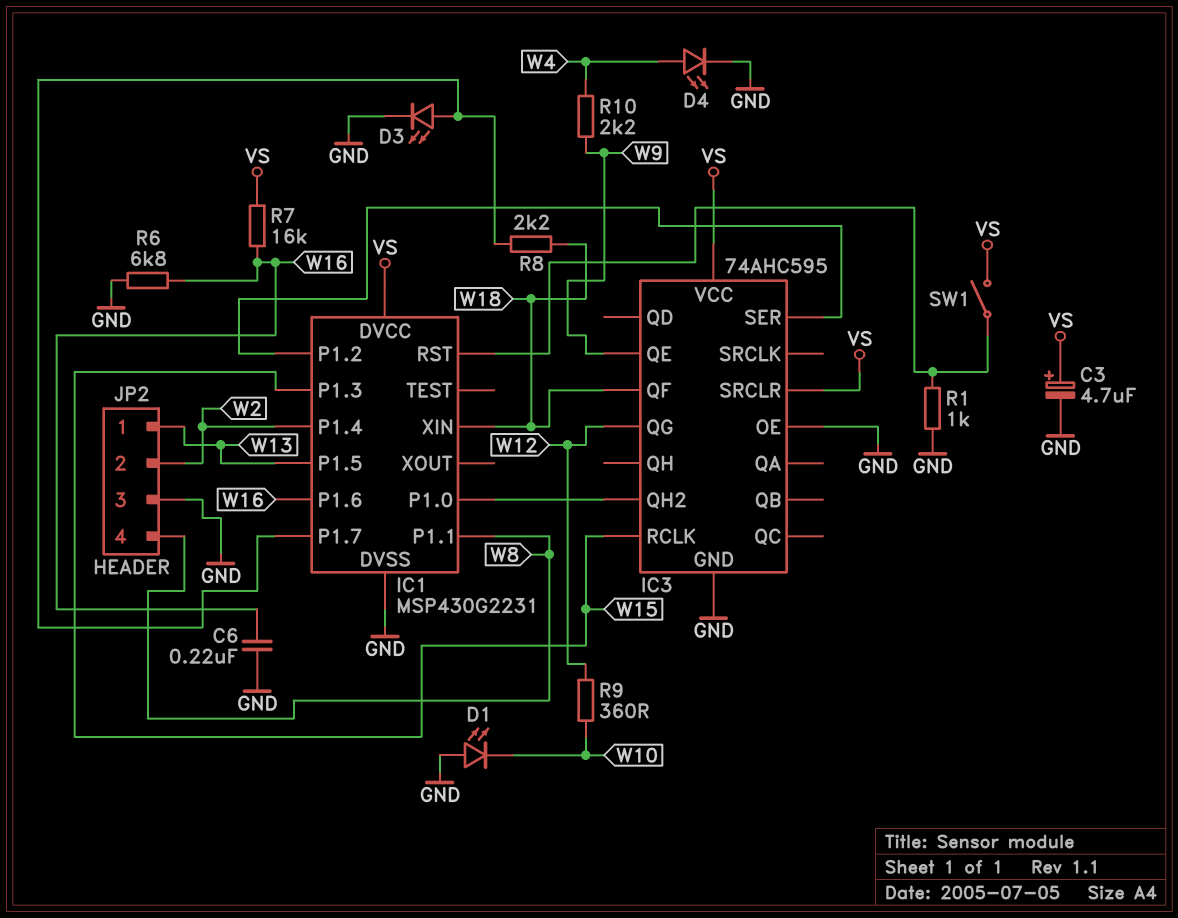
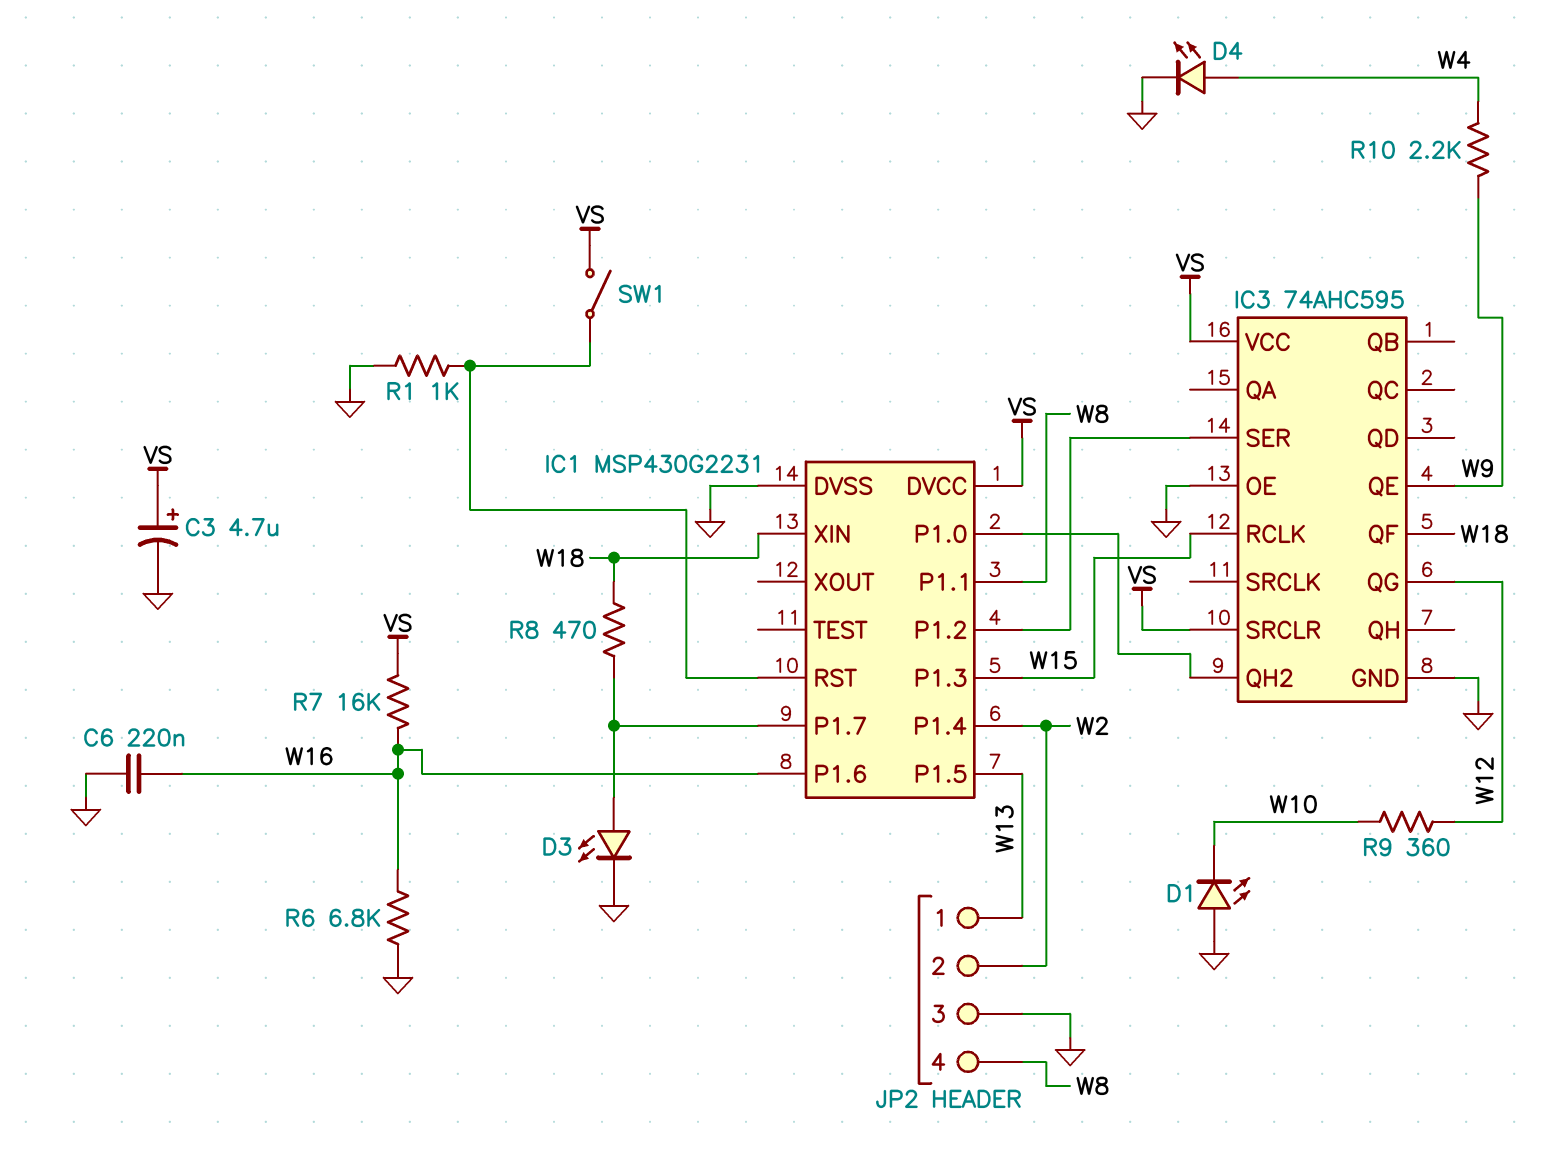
R8: 2.2k (IC1/P1.7, W18) -> 470 (IC1/P1.7, W18)

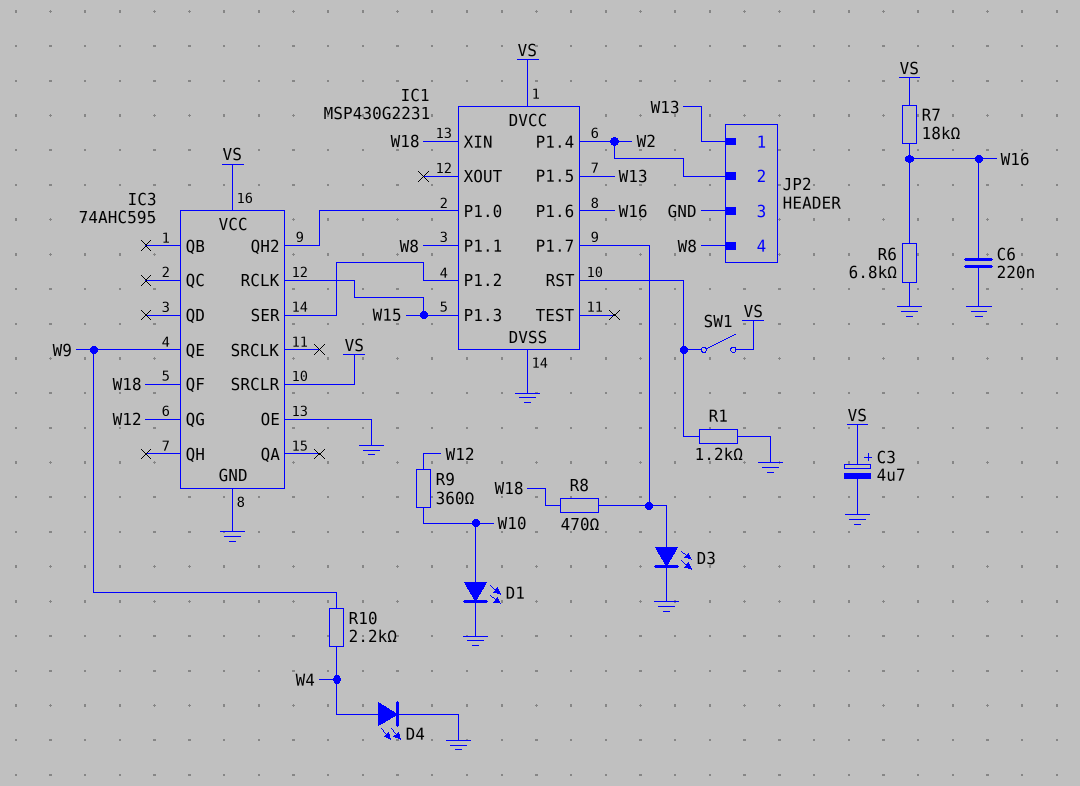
D1: LED (A GND, K W10) -> LED (A W10, K GND)
R1: 1k (GND, IC1/RST) -> 1.2k (GND, IC1/RST)
R7: 16k (VS, W16) -> 18k (VS, W16)

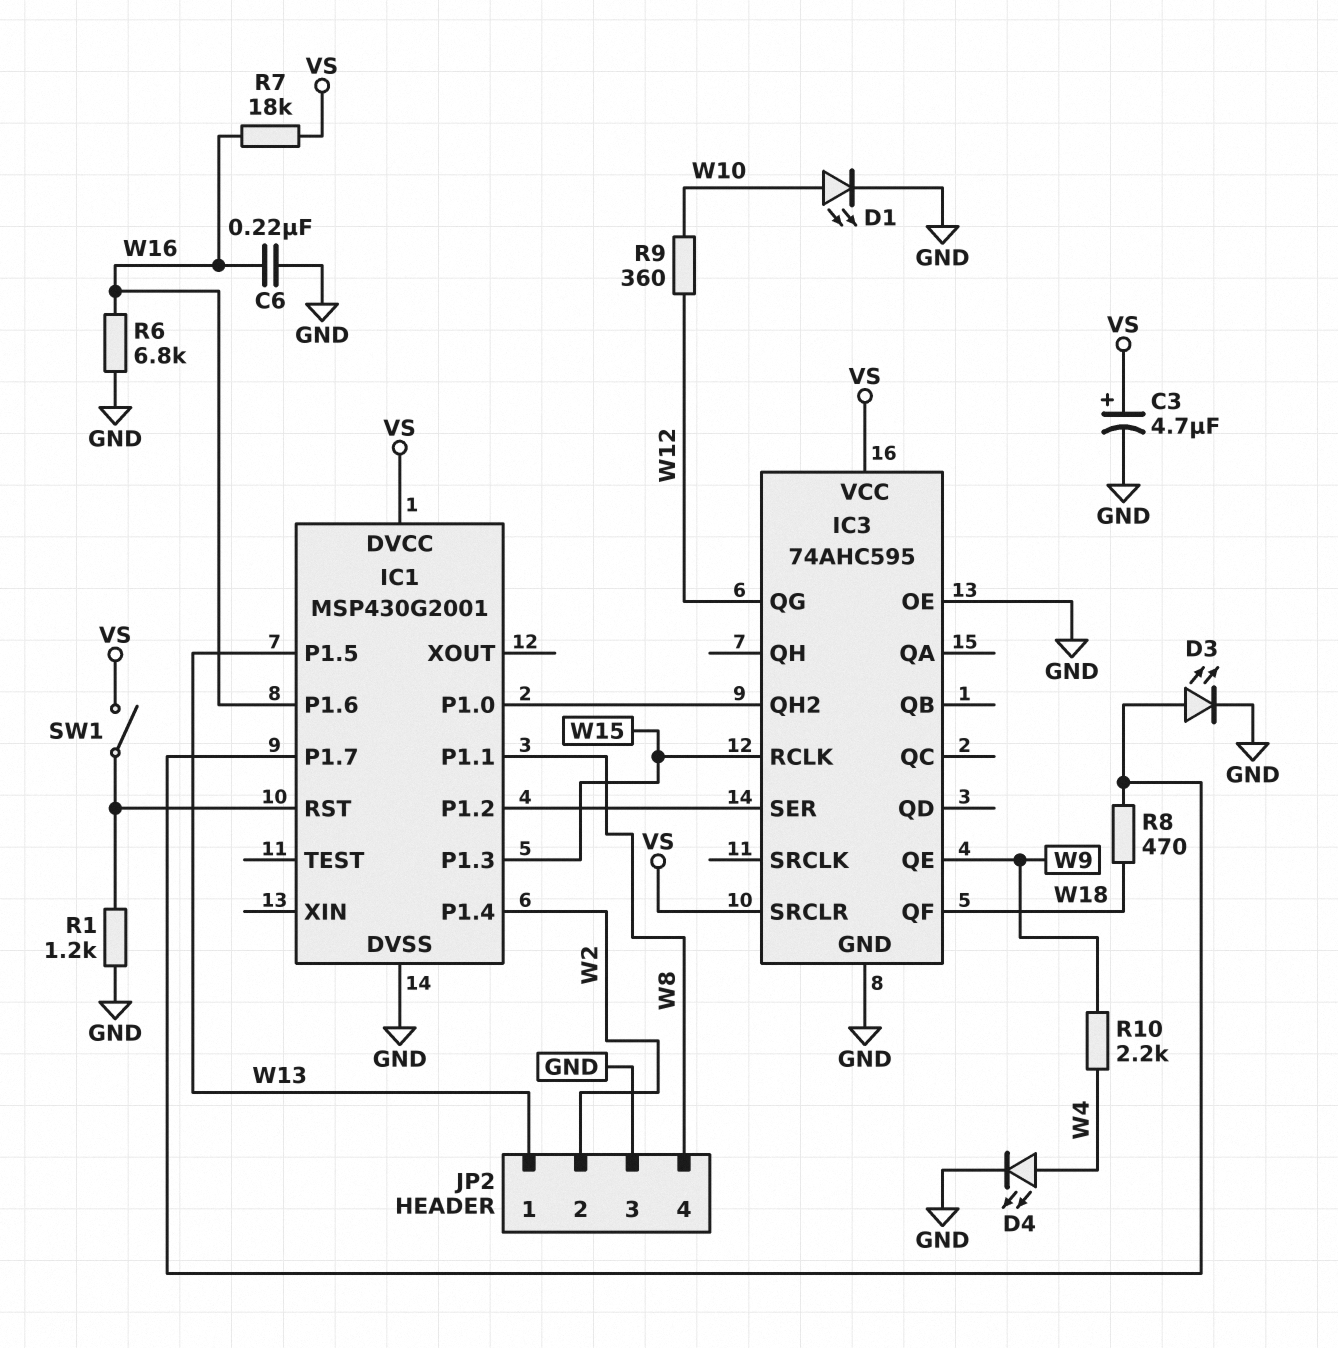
IC1: MSP430G2231 -> MSP430G2001
IC1 pin XIN: W18 -> none

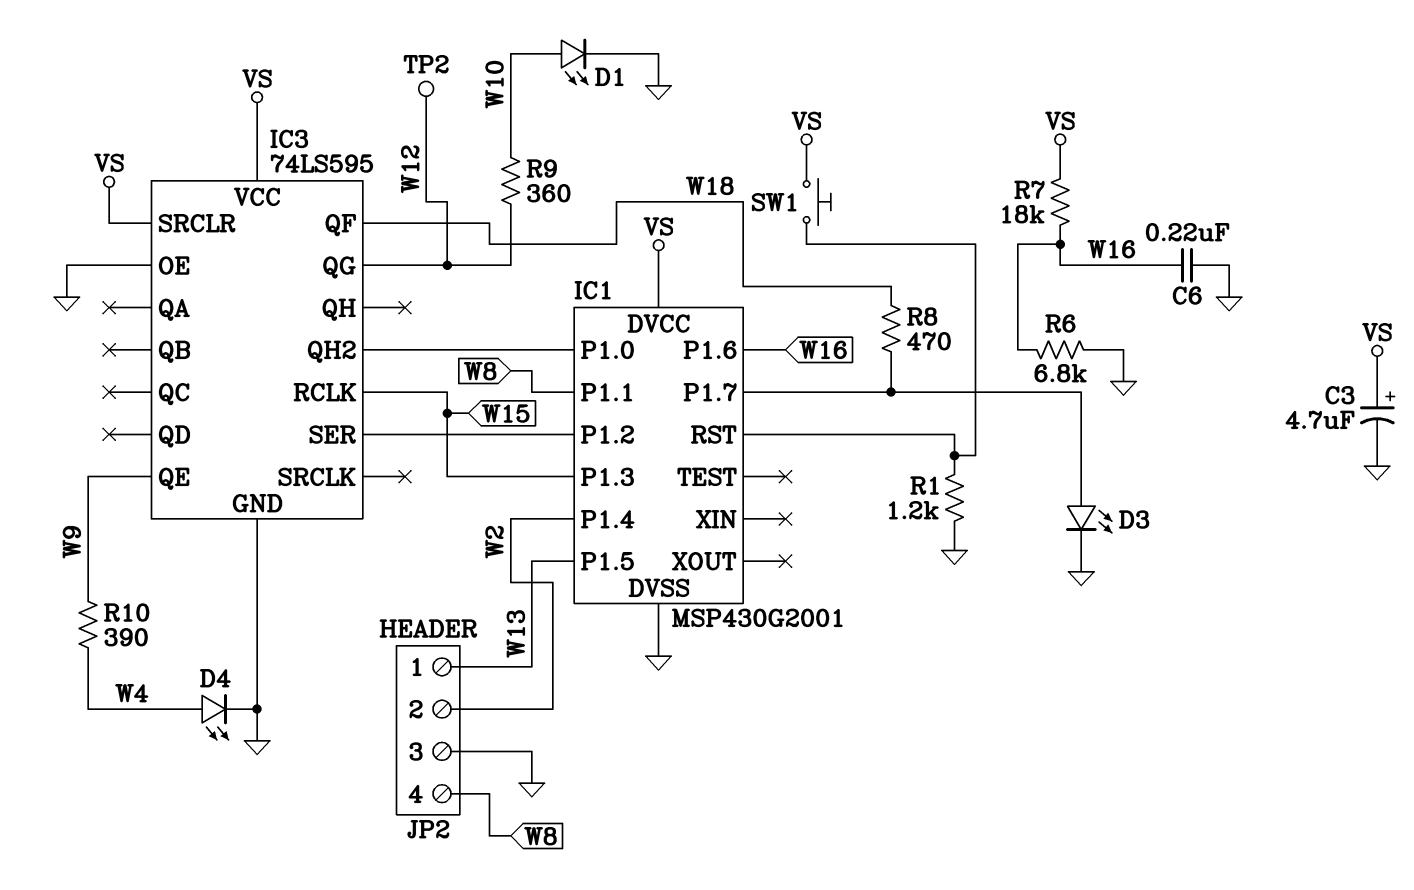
IC3: 74AHC595 -> 74LS595
R10: 2.2k (W4, W9) -> 390 (W4, W9)
SW1: switch (IC1/RST, VS) -> button (IC1/RST, VS)
TP2: none -> test point (W12)

